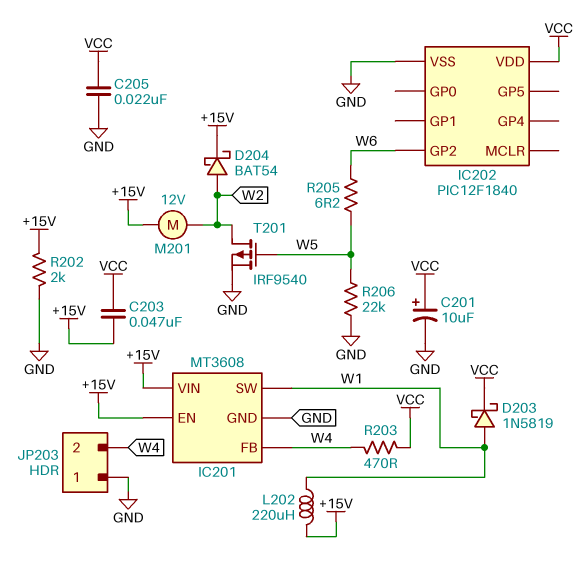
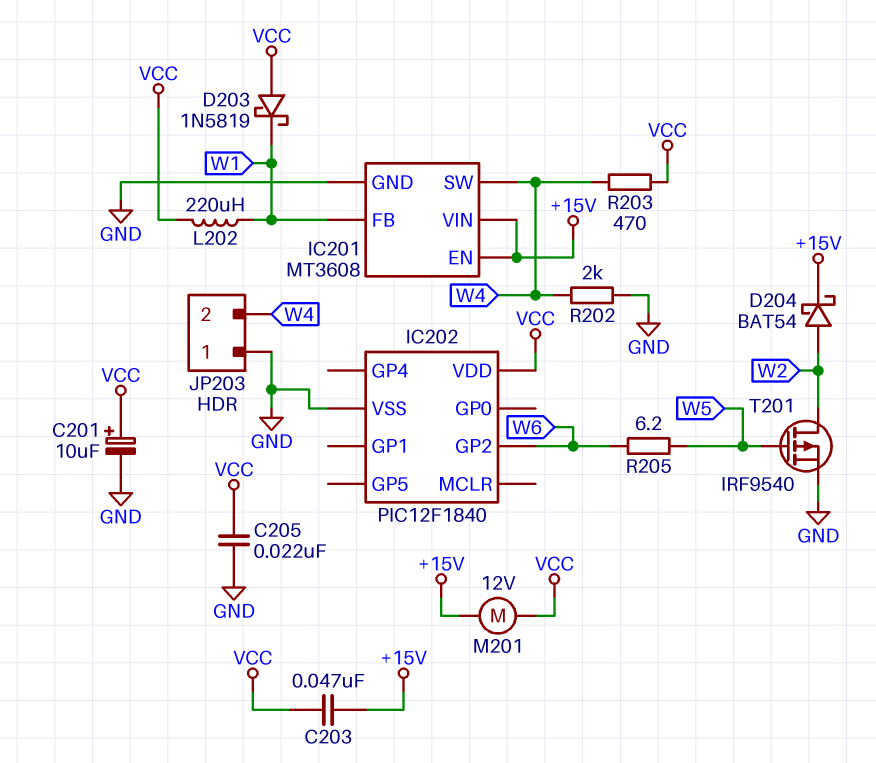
D203: schottky 1N5819 (A W1, K VCC) -> schottky 1N5819 (A VCC, K W1)
IC201 pin FB: W4 -> W1
IC201 pin SW: W1 -> W4
L202: 220uH (+15V, W1) -> 220uH (VCC, W1)
M201: motor 12V (+15V, W2) -> motor 12V (+15V, VCC)
R202: 2k (+15V, GND) -> 2k (GND, W4)
R206: 22k (GND, W5) -> none

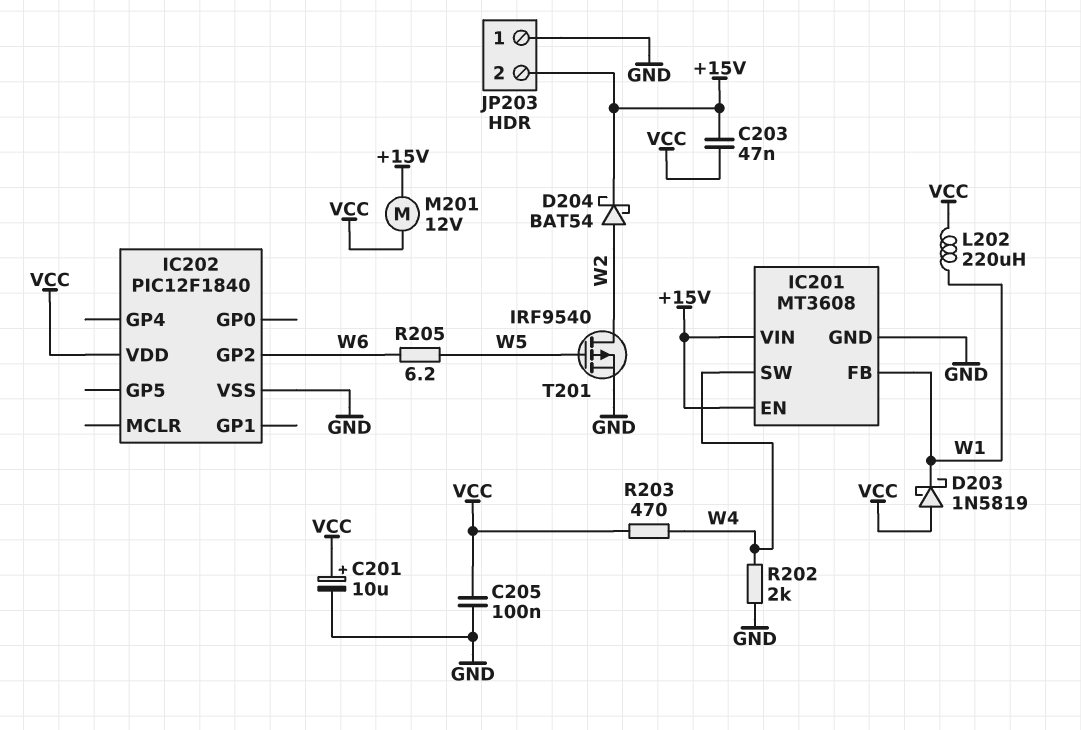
C205: 22nF (GND, VCC) -> 100nF (GND, VCC)
JP203 pin 2: W4 -> +15V

